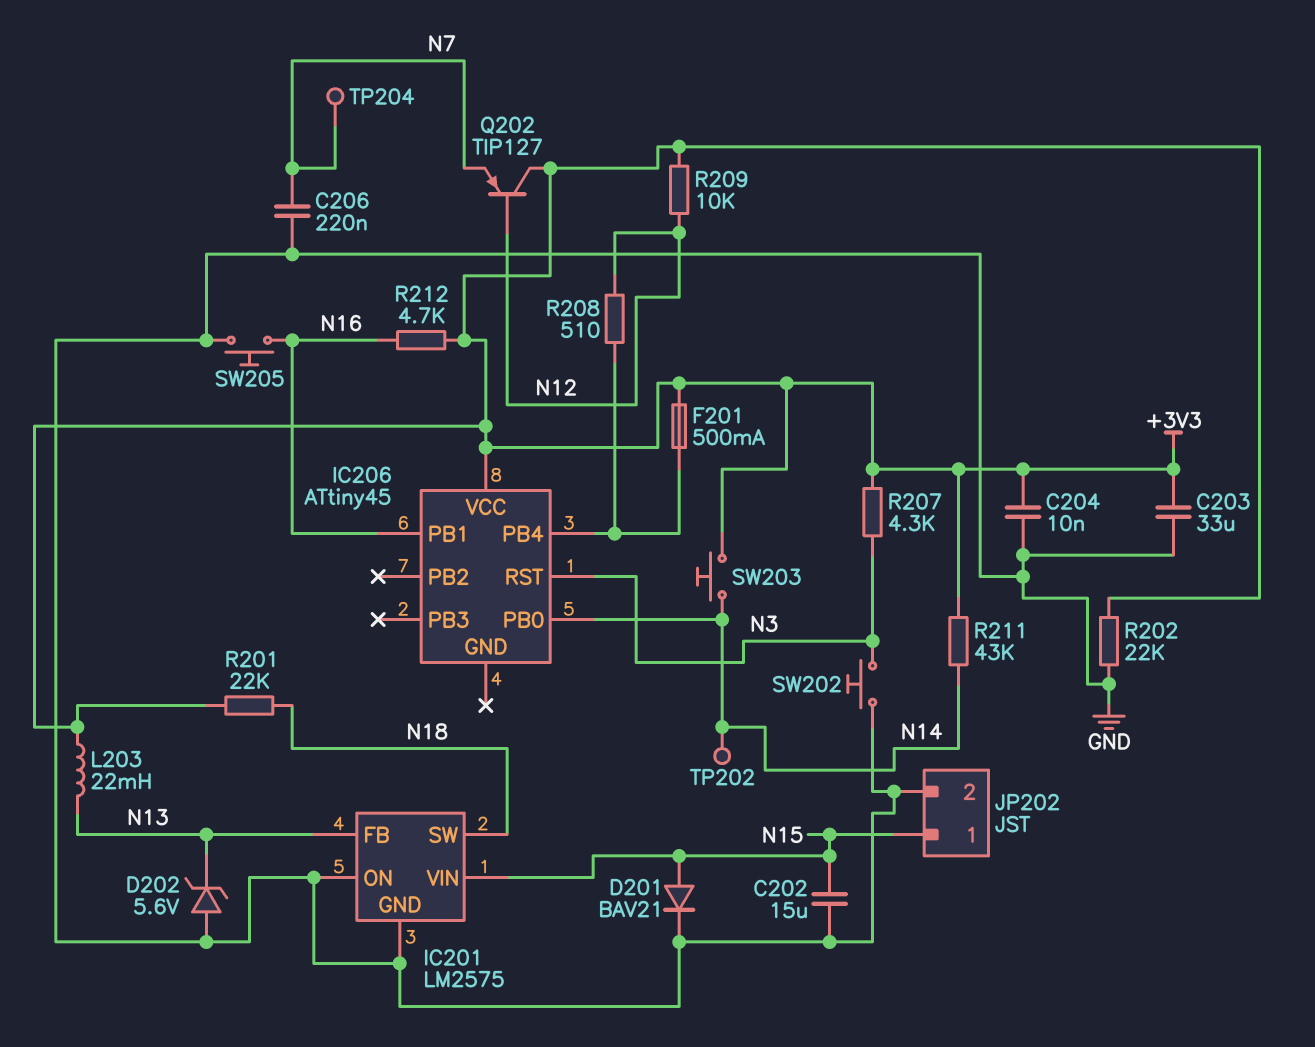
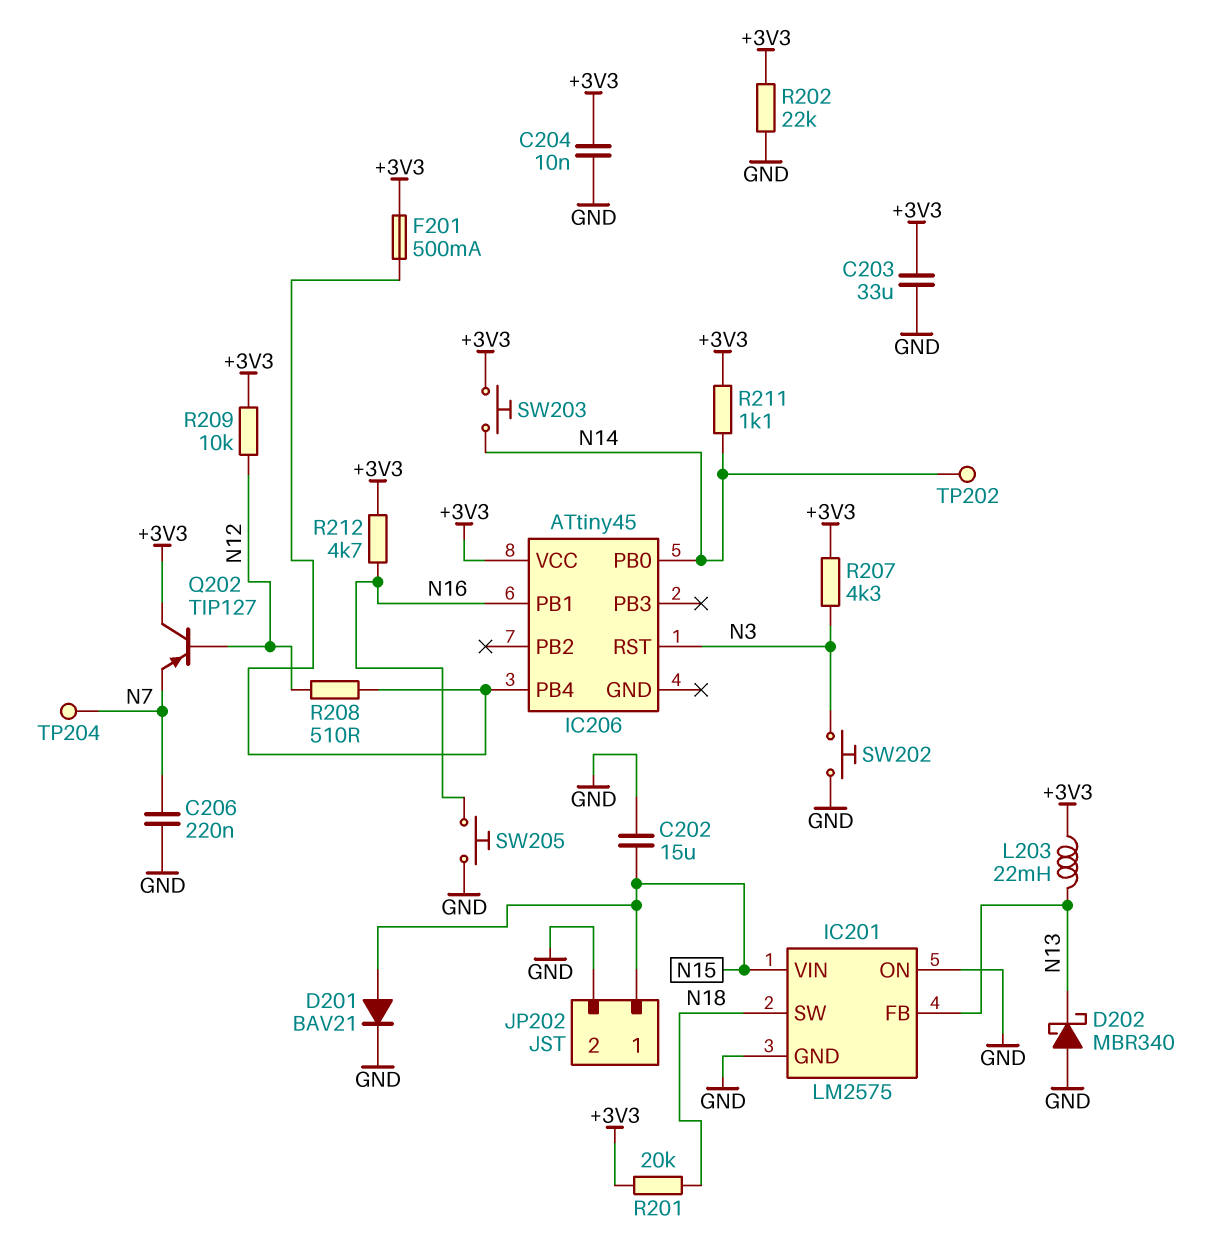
D202: zener 5.6V (A GND, K N13) -> schottky MBR340 (A GND, K N13)
R201: 22k (+3V3, N18) -> 20k (+3V3, N18)
R211: 43k (+3V3, N14) -> 1.1k (+3V3, N14)

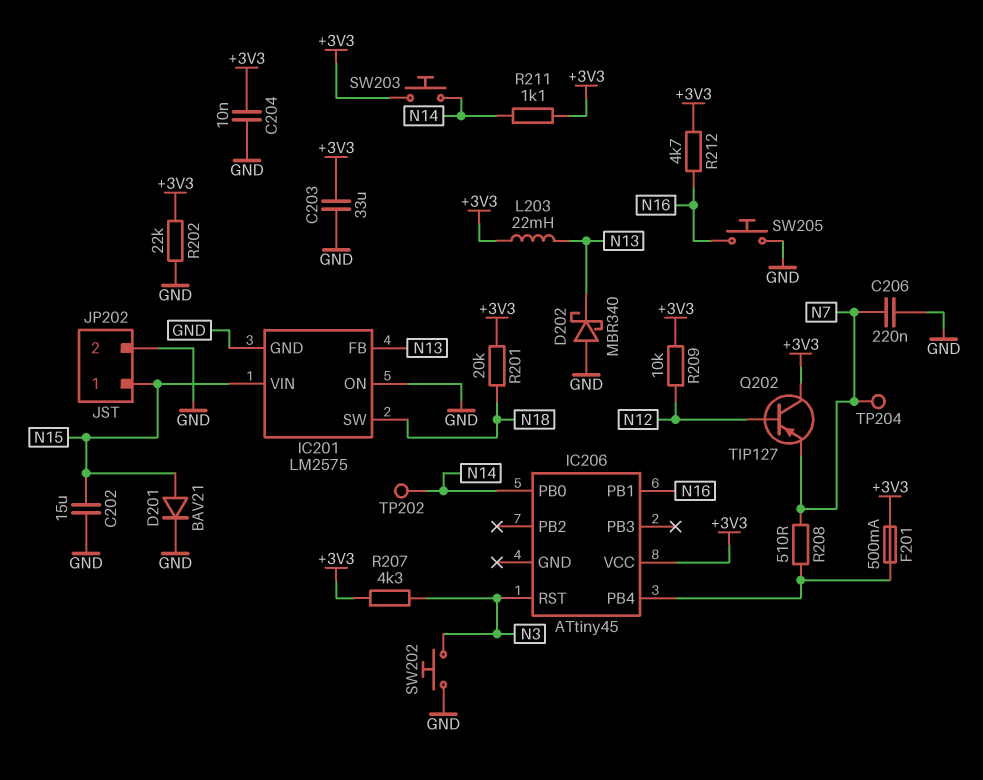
R208: 510 (IC206/PB4, N12) -> 510 (IC206/PB4, N7)

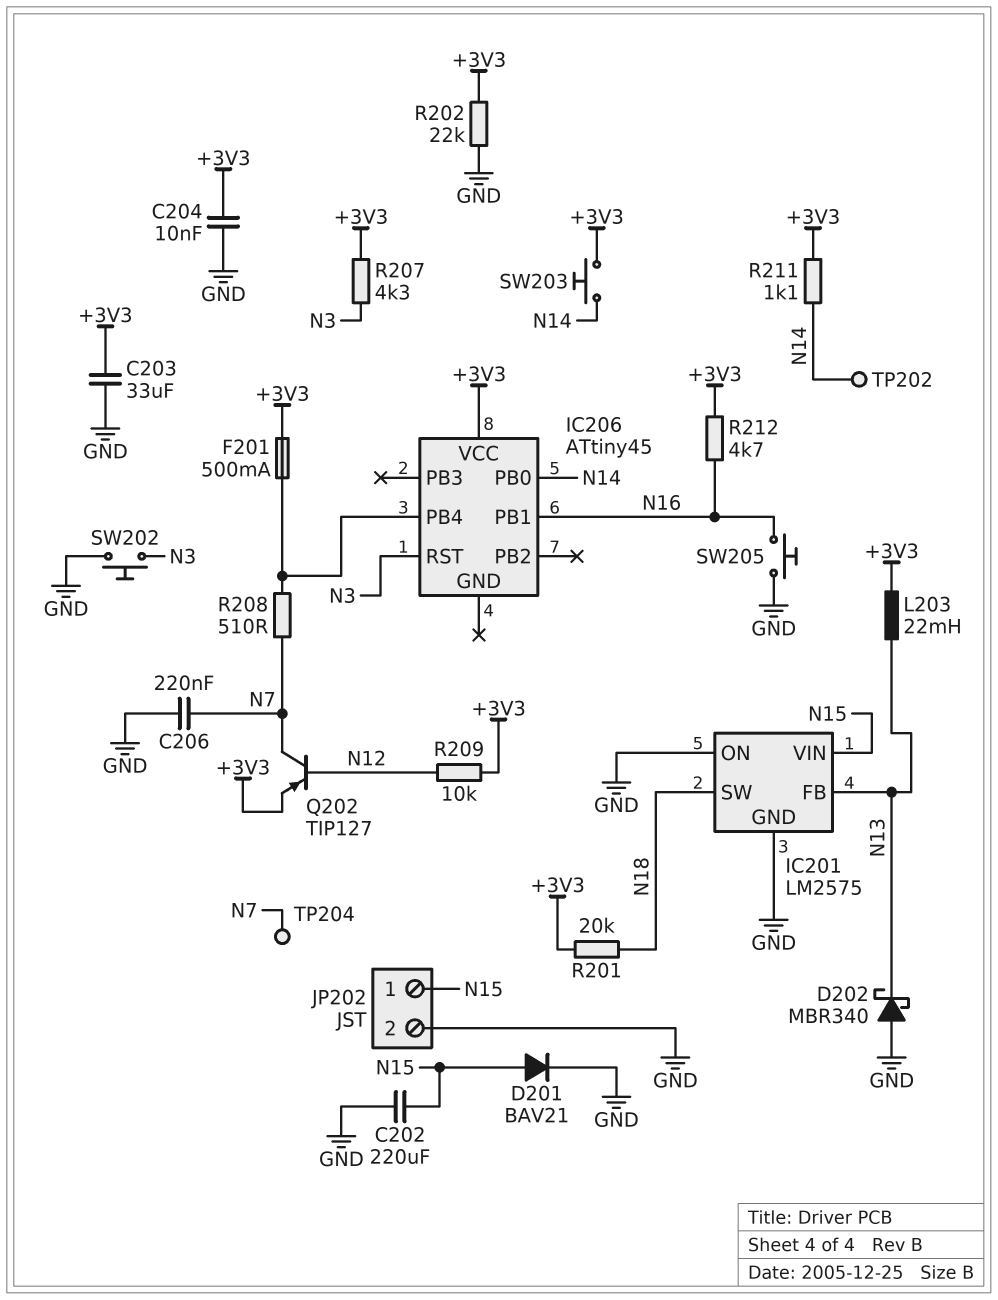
C202: 15uF (GND, N15) -> 220uF (GND, N15)
Q202: PNP TIP127 (B N12, C +3V3, E N7) -> PNP TIP127 (B N12, C N7, E +3V3)

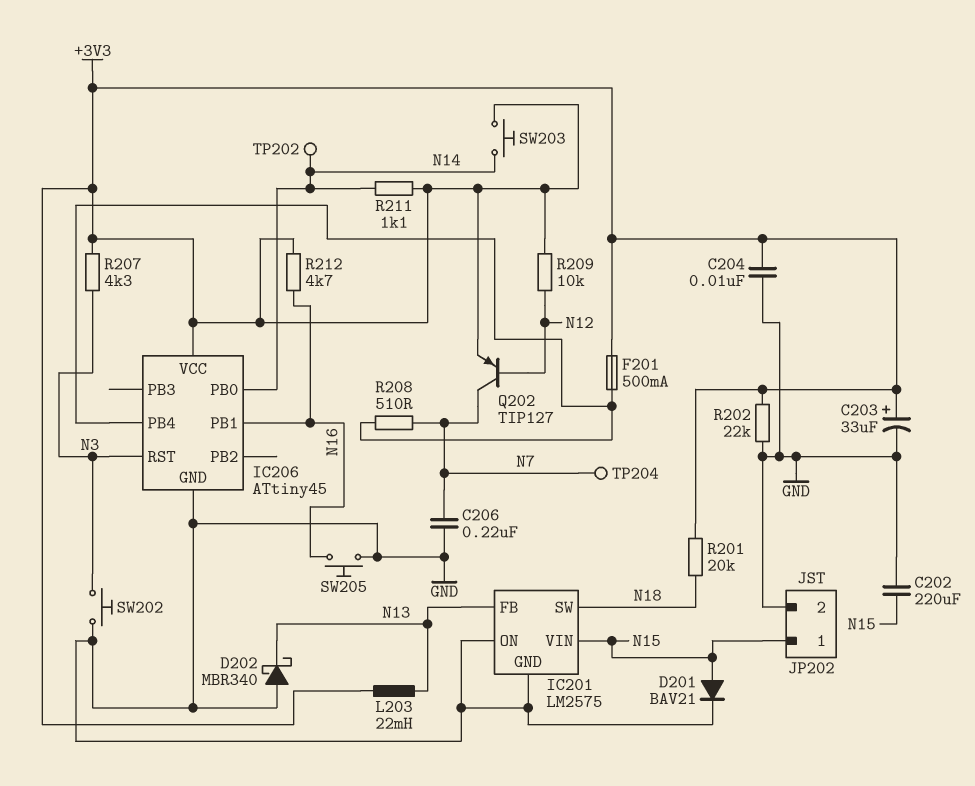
C203: 33uF (+3V3, GND) -> 33uF (plus +3V3, minus GND)
IC206 pin GND: none -> GND

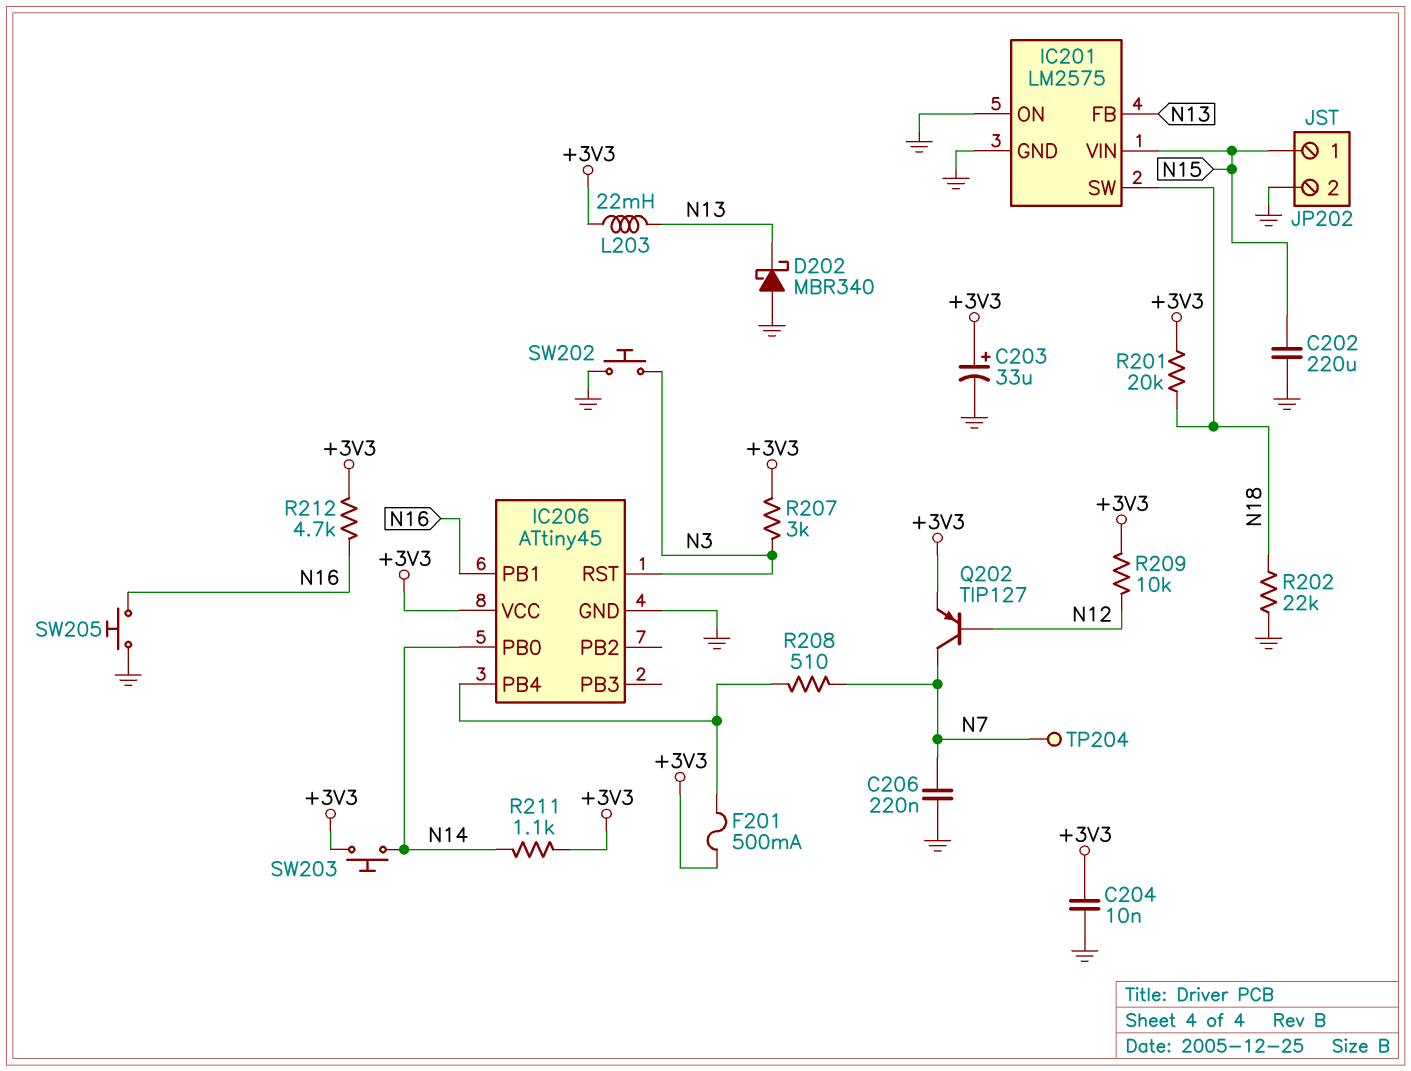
D201: diode BAV21 (A N15, K GND) -> none
R202: 22k (+3V3, GND) -> 22k (GND, N18)
R207: 4.3k (+3V3, N3) -> 3k (+3V3, N3)
TP202: test point (N14) -> none

